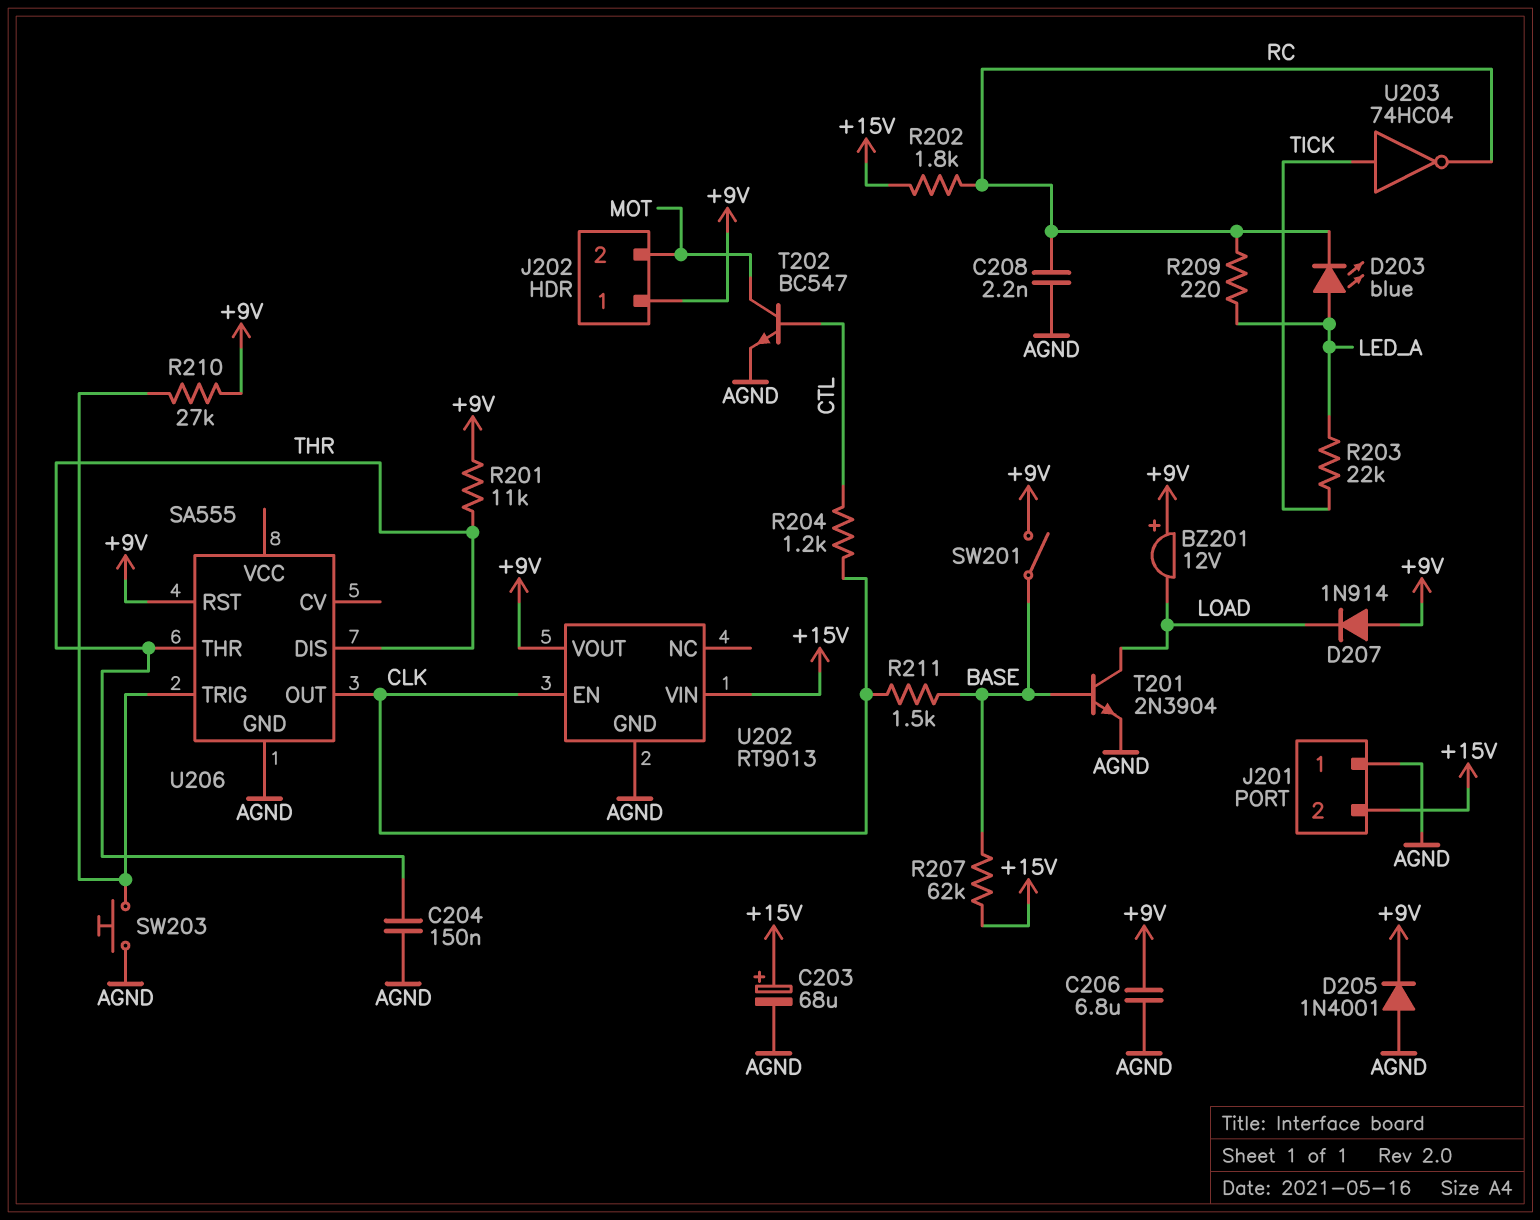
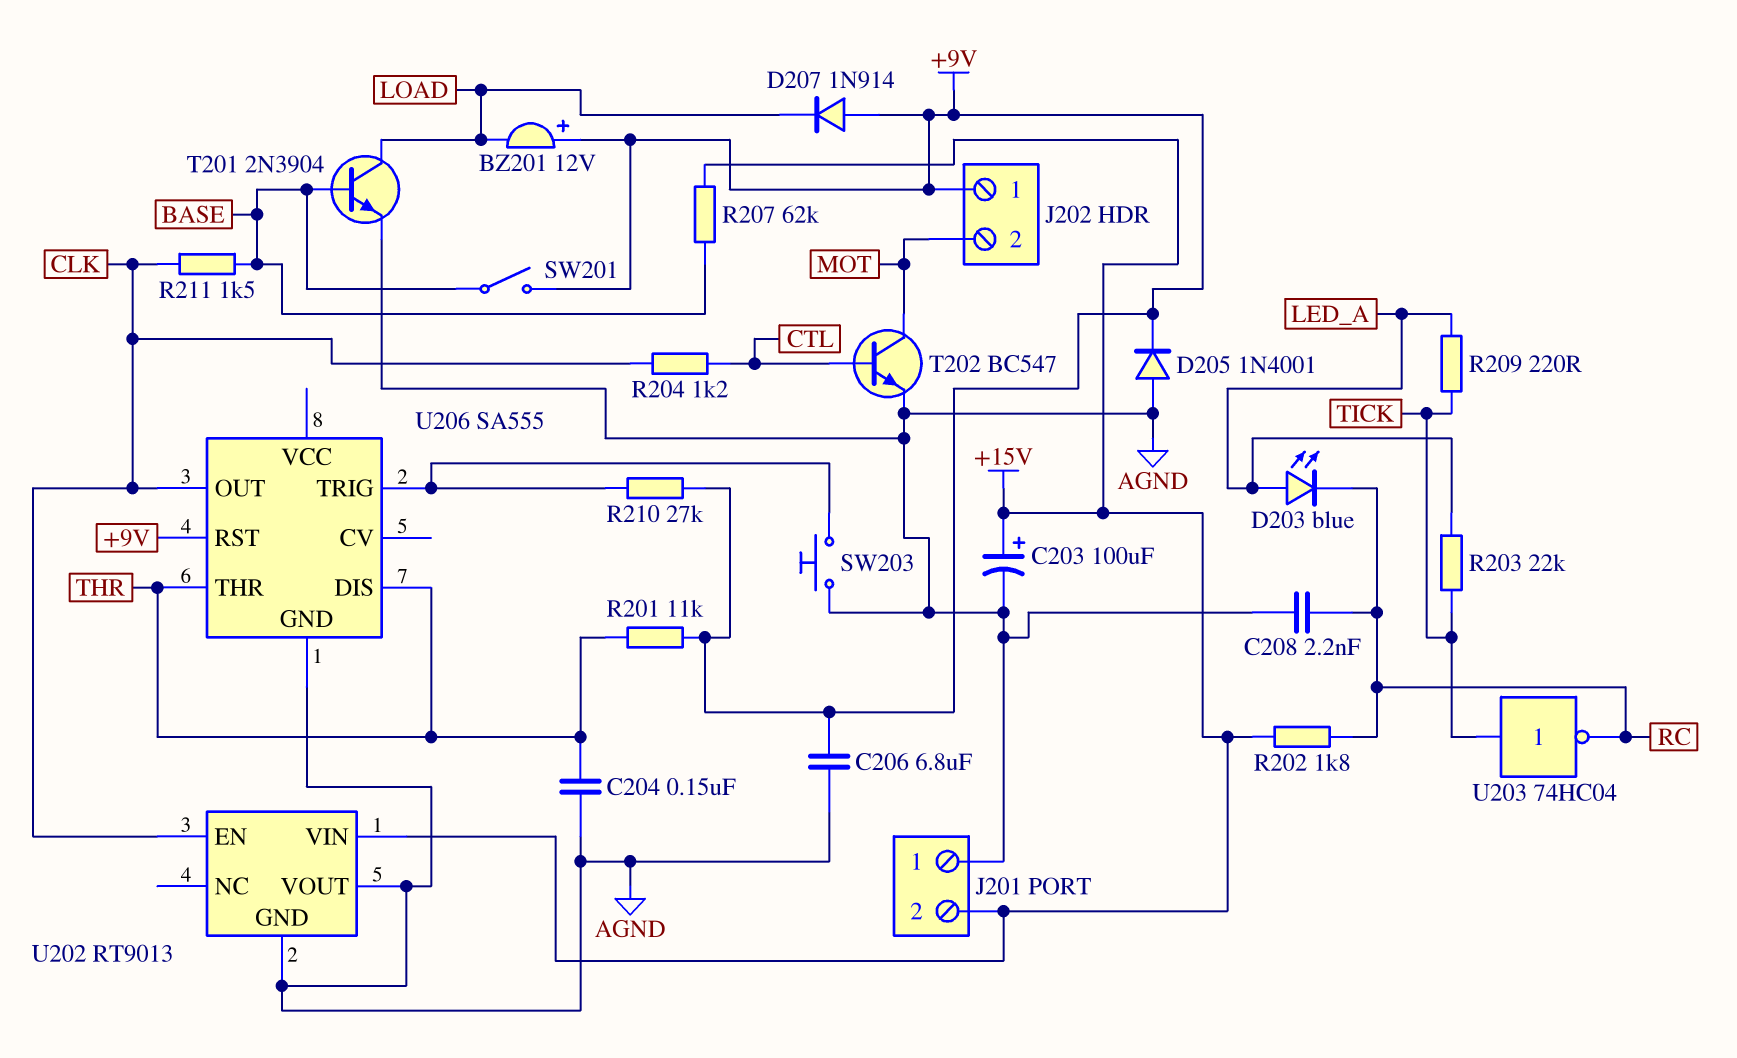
C203: 68uF (plus +15V, minus AGND) -> 100uF (plus +15V, minus AGND)
R209: 220 (LED_A, RC) -> 220 (LED_A, TICK)
U202 pin VOUT: +9V -> AGND

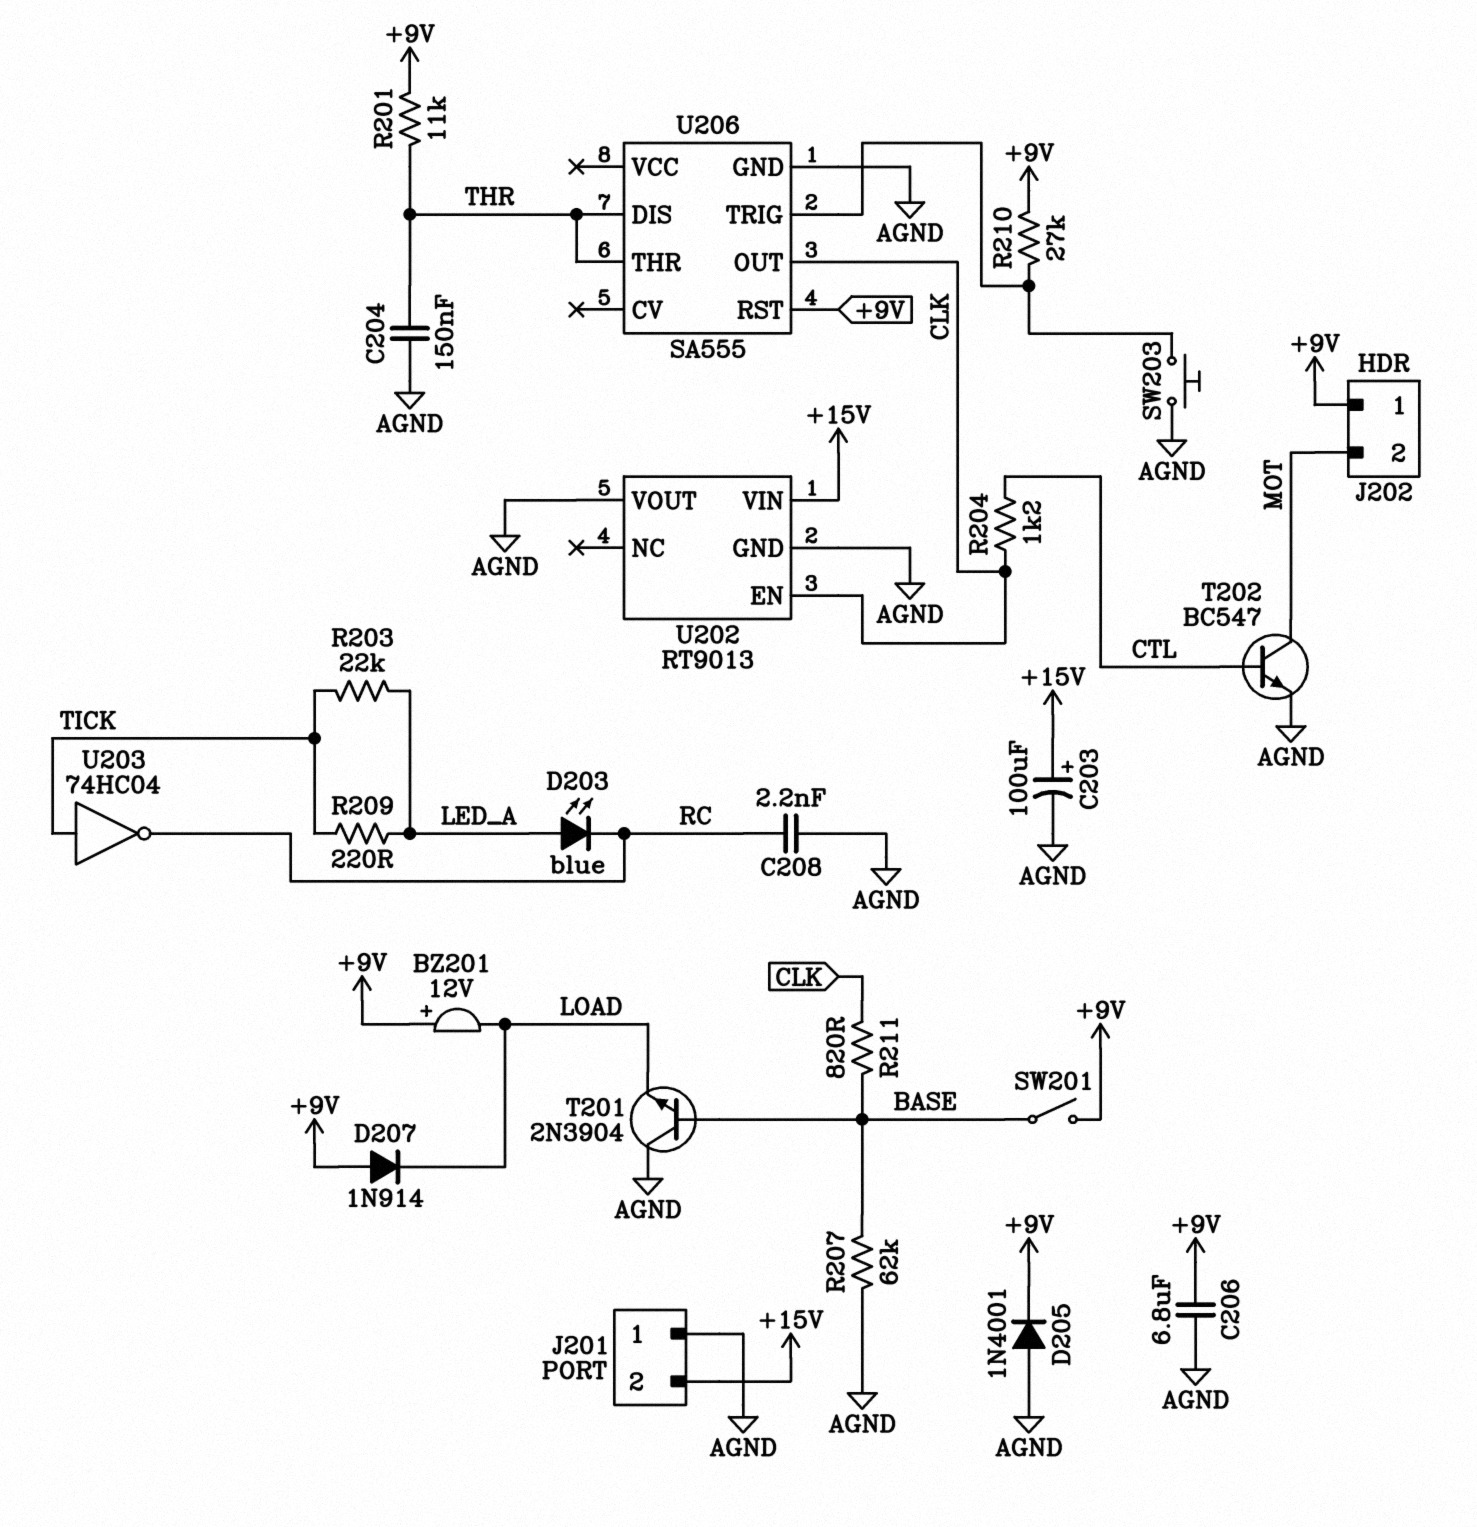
R202: 1.8k (+15V, RC) -> none
R207: 62k (+15V, BASE) -> 62k (AGND, BASE)
R211: 1.5k (BASE, CLK) -> 820 (BASE, CLK)
T201: NPN 2N3904 (B BASE, C LOAD, E AGND) -> NPN 2N3904 (B BASE, C AGND, E LOAD)

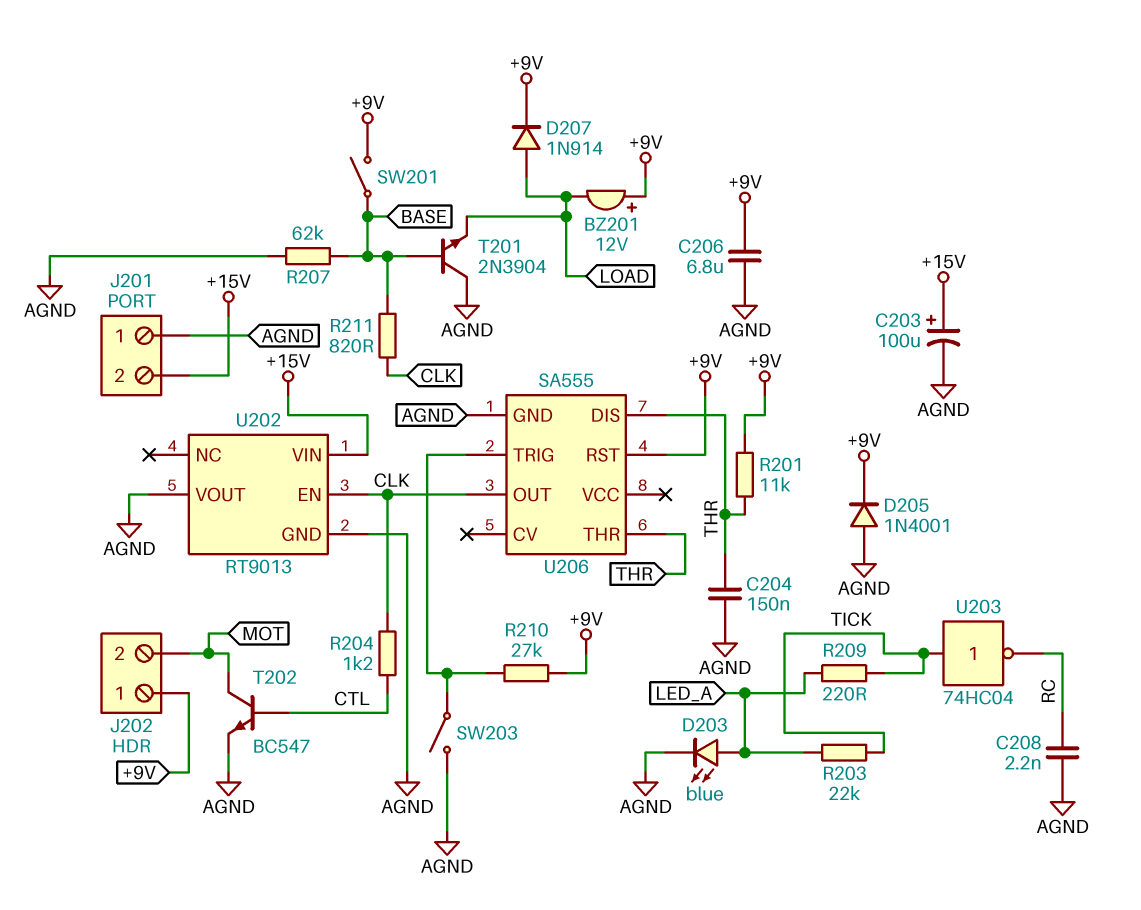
D203: LED blue (A LED_A, K RC) -> LED blue (A LED_A, K AGND)
D207: diode 1N914 (A +9V, K LOAD) -> diode 1N914 (A LOAD, K +9V)
SW203: button (AGND, U206/TRIG) -> switch (AGND, U206/TRIG)

